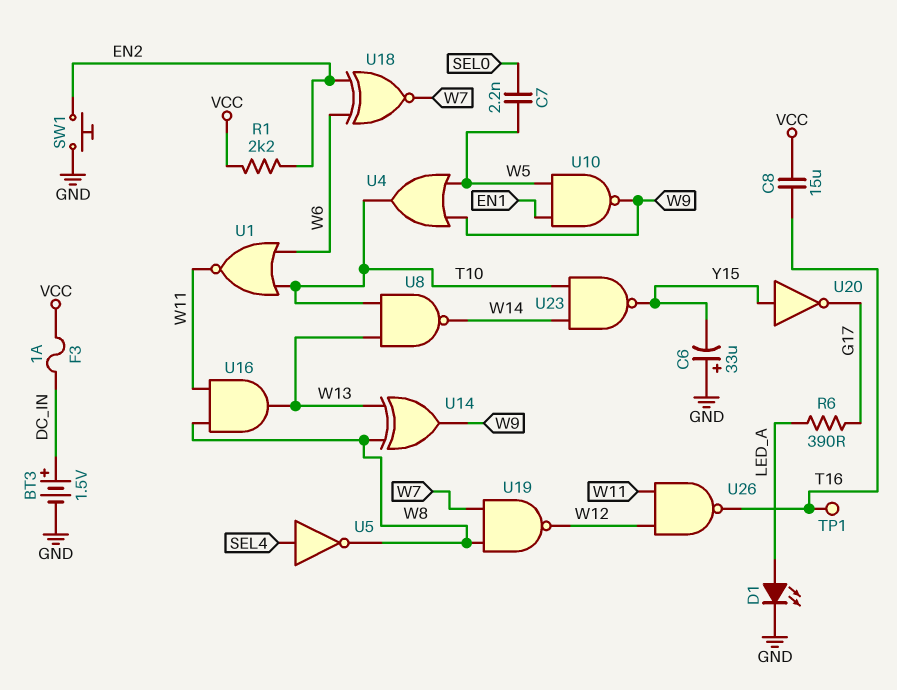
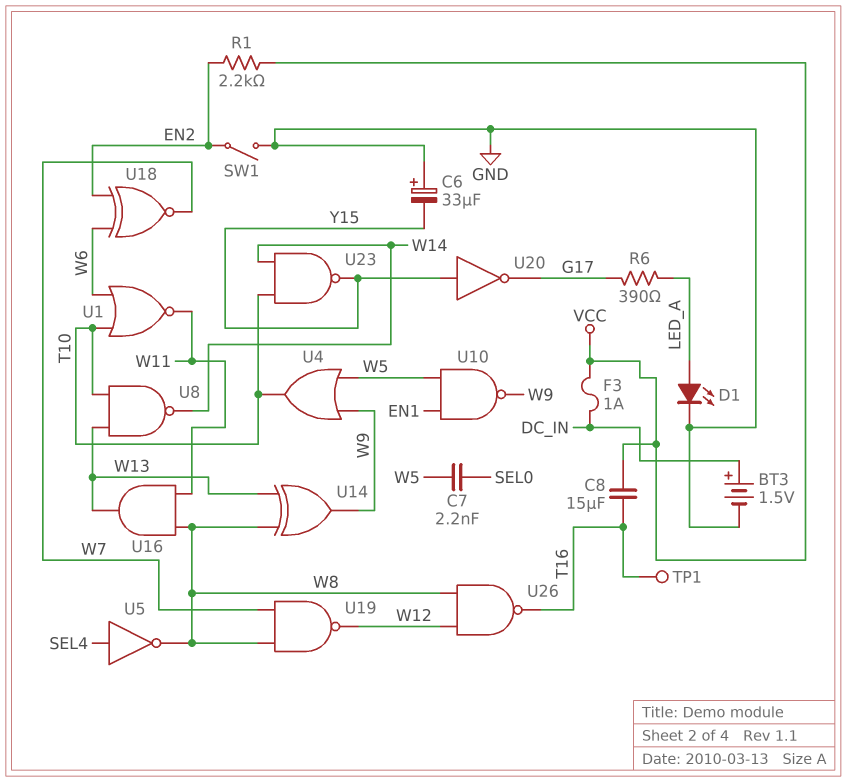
SW1: button (EN2, GND) -> switch (EN2, GND)
U26: NAND (in W11, in W12, out T16) -> NAND (in W8, in W12, out T16)

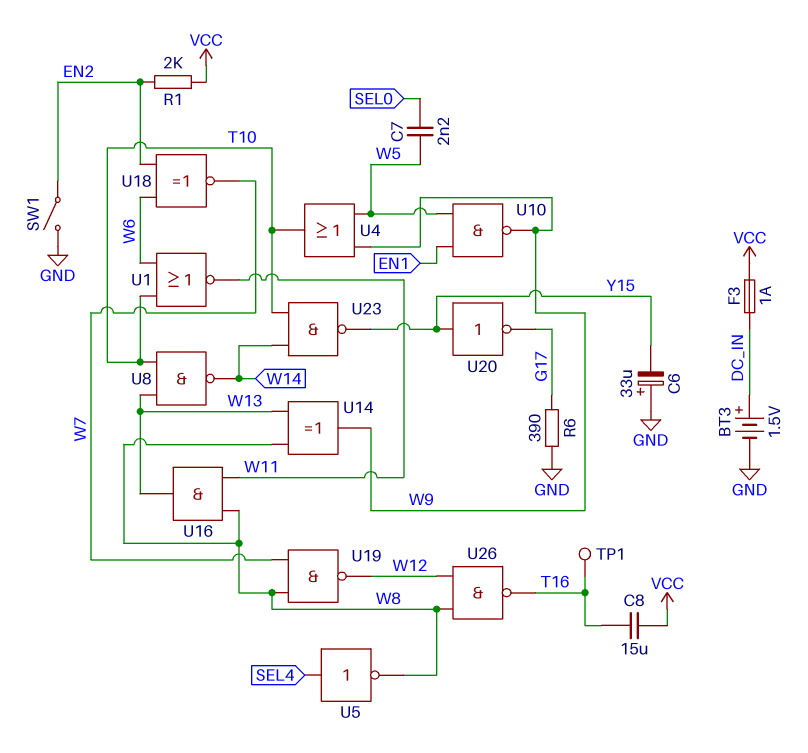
D1: LED (A LED_A, K GND) -> none
R1: 2.2k (EN2, VCC) -> 2k (EN2, VCC)
R6: 390 (G17, LED_A) -> 390 (G17, GND)

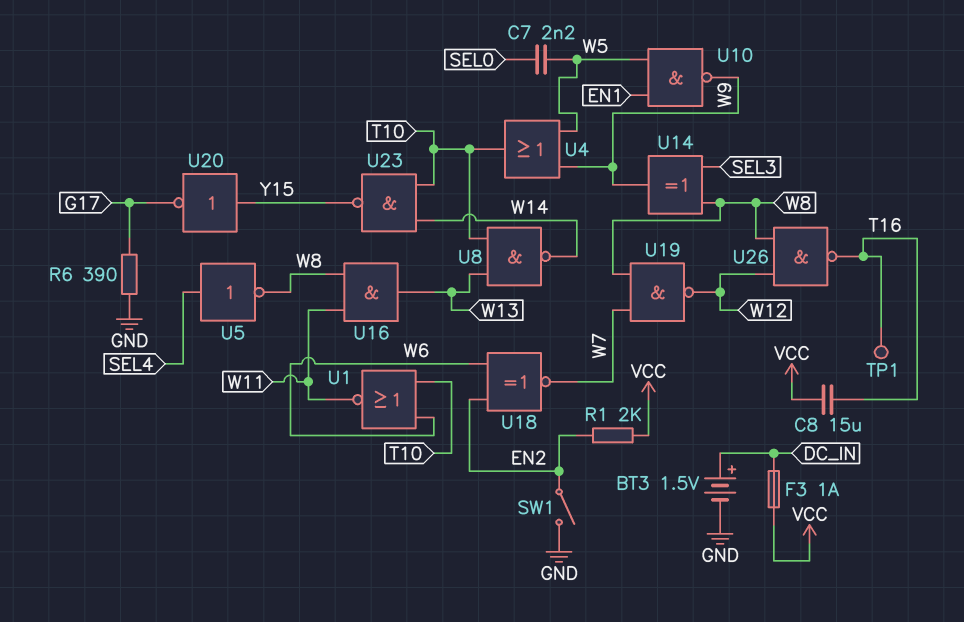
C6: 33uF (plus GND, minus Y15) -> none
U14: XOR (in W8, in W13, out W9) -> XOR (in SEL3, in W8, out W9)

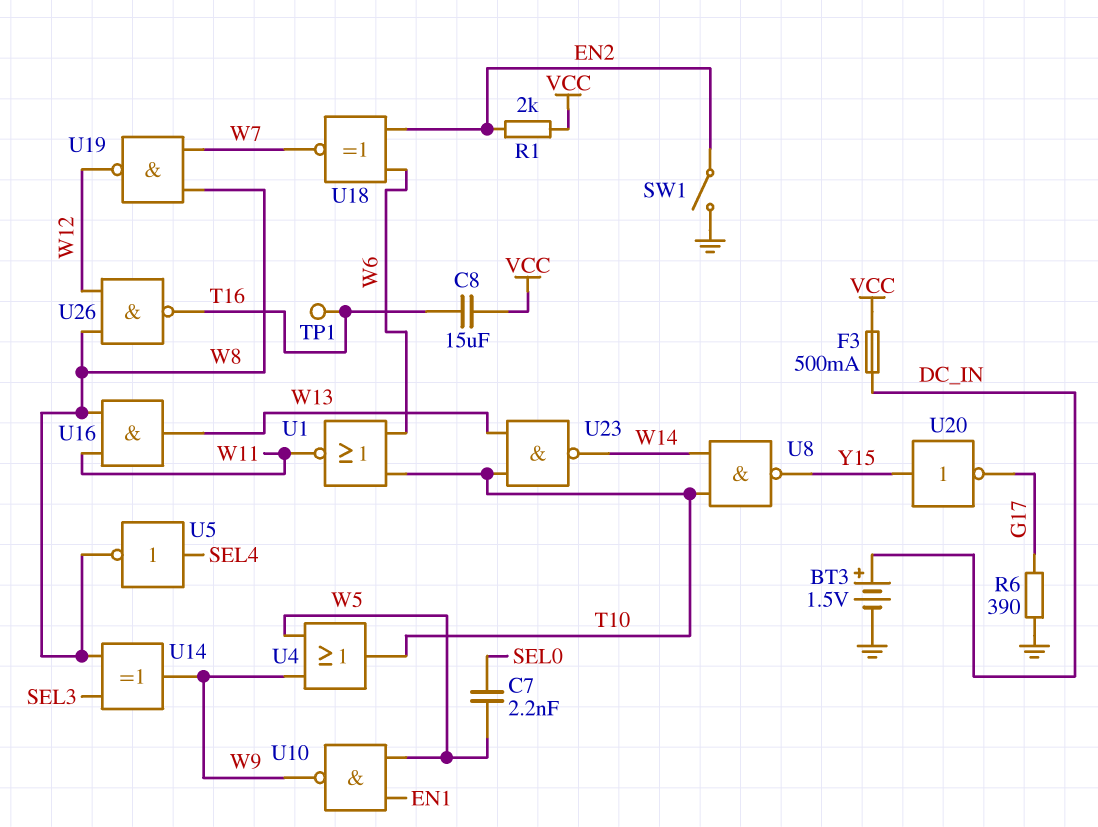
F3: 1A (DC_IN, VCC) -> 500mA (DC_IN, VCC)
U8: NAND (in T10, in W13, out W14) -> NAND (in T10, in W14, out Y15)
U23: NAND (in T10, in W14, out Y15) -> NAND (in T10, in W13, out W14)

